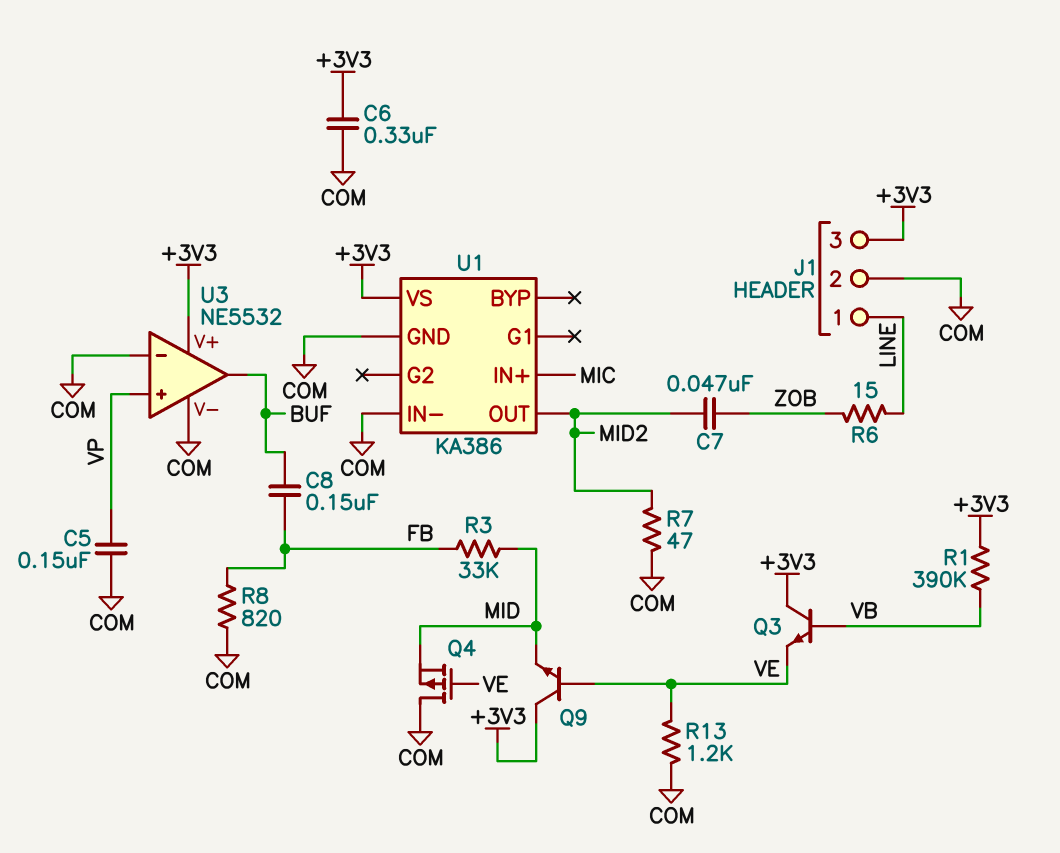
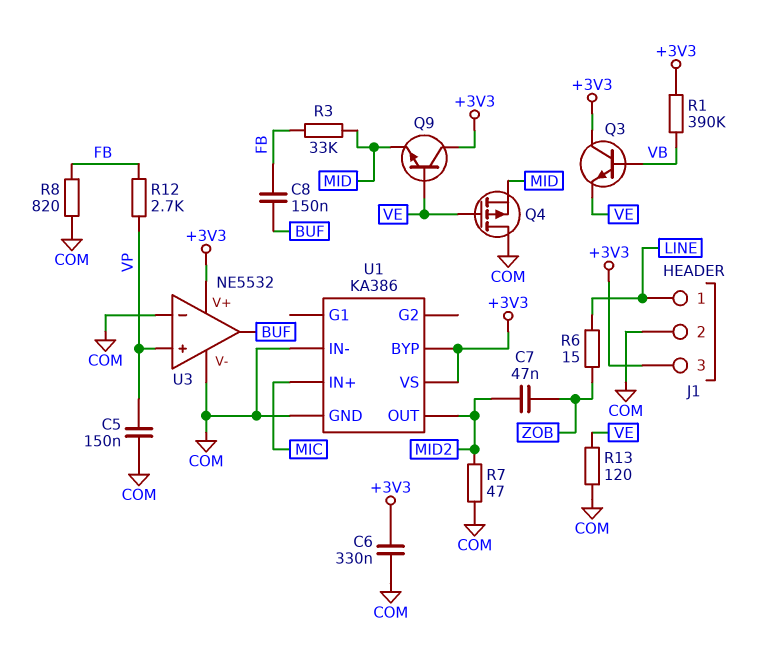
R12: none -> 2.7k (FB, VP)
R13: 1.2k (COM, VE) -> 120 (COM, VE)
U1 pin BYP: none -> +3V3

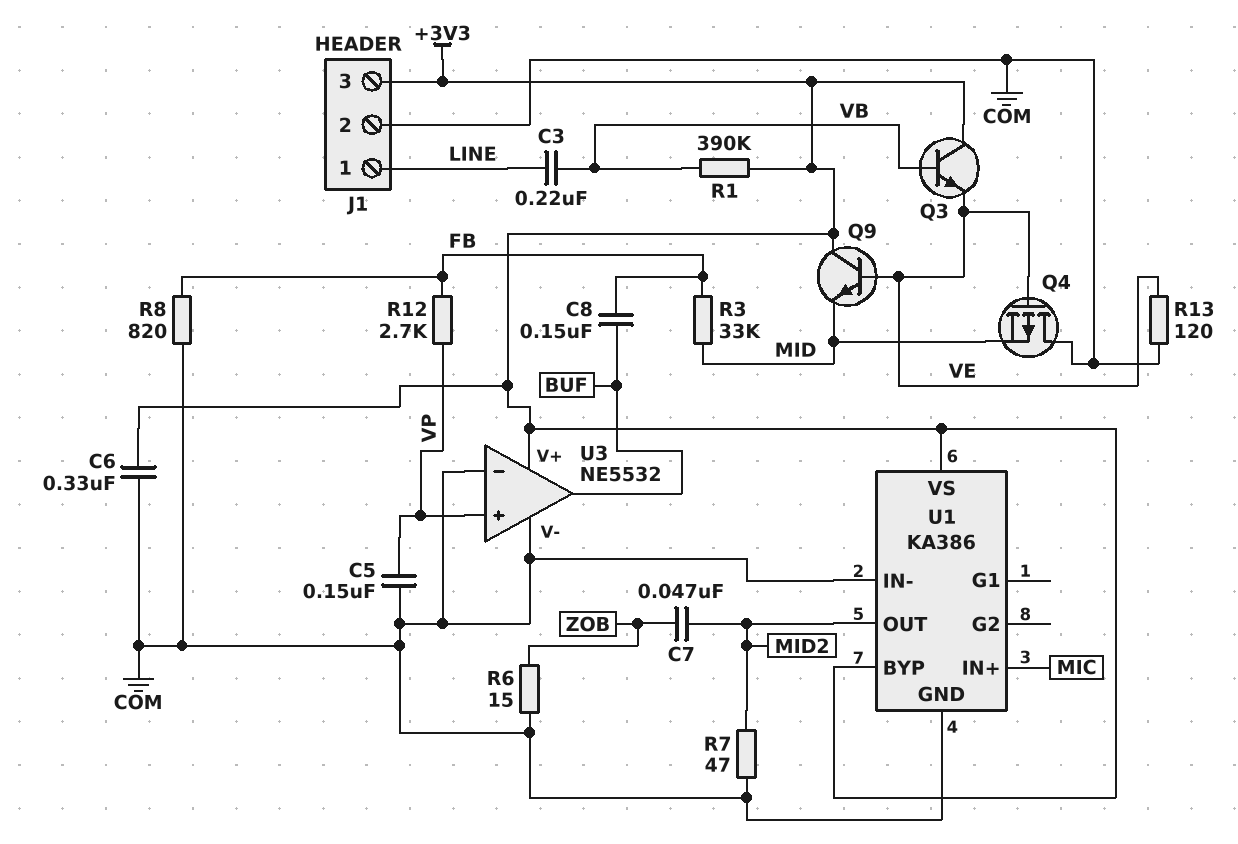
C3: none -> 220nF (LINE, VB)
R6: 15 (LINE, ZOB) -> 15 (COM, ZOB)

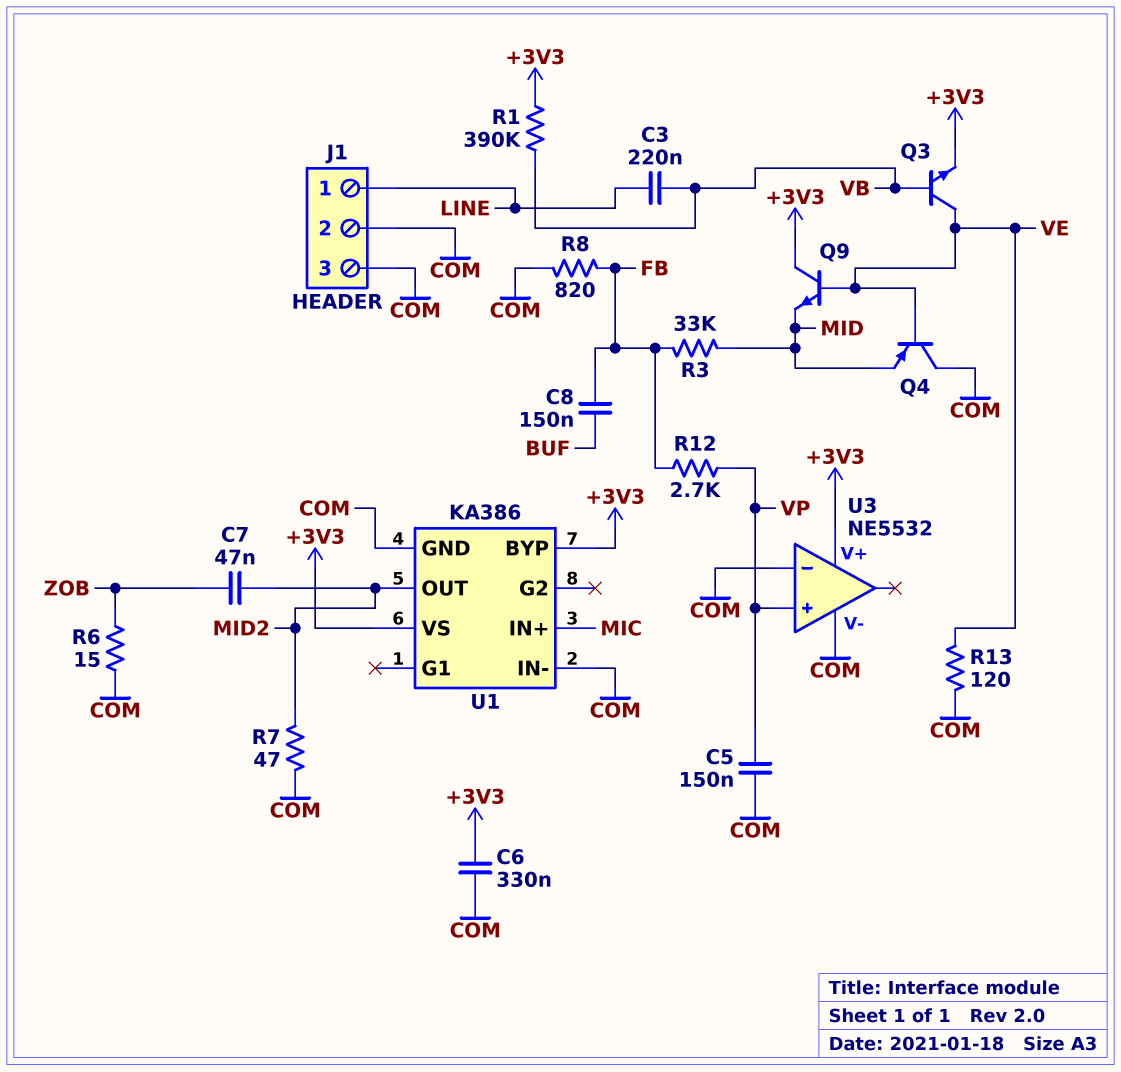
J1 pin 3: +3V3 -> COM
Q3: NPN (B VB, C +3V3, E VE) -> NPN (B VB, C VE, E +3V3)
Q4: PMOS (G VE, D COM, S MID) -> PNP (B VE, C COM, E MID)
U3 pin out: BUF -> none

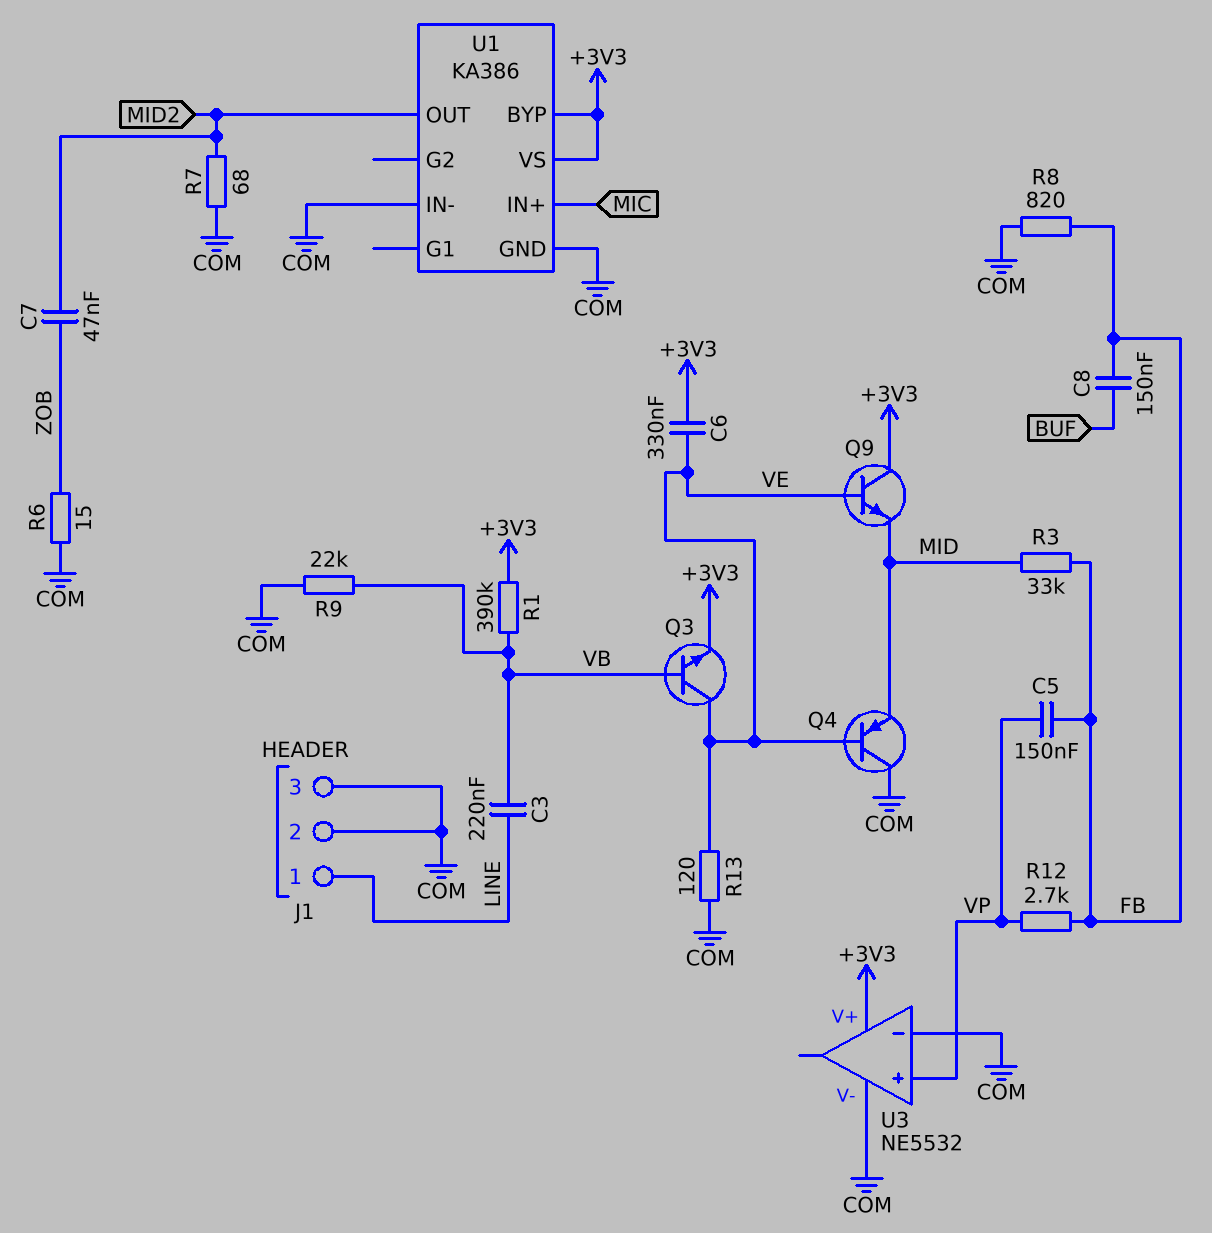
C5: 150nF (COM, VP) -> 150nF (FB, VP)
C6: 330nF (+3V3, COM) -> 330nF (+3V3, VE)
R7: 47 (COM, MID2) -> 68 (COM, MID2)
R9: none -> 22k (COM, VB)

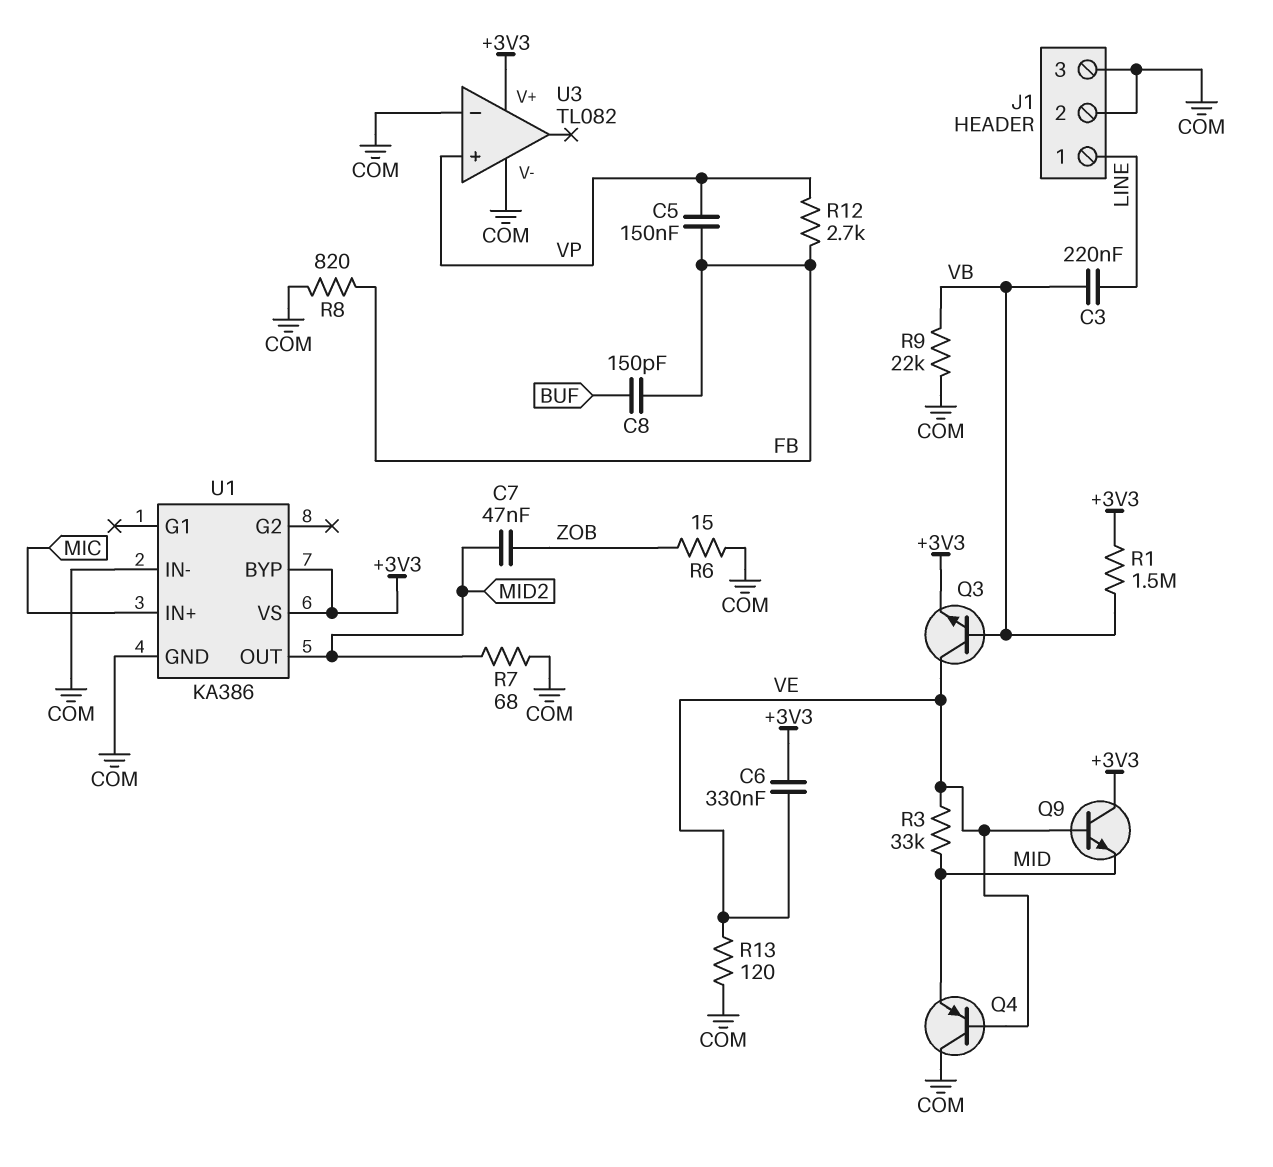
C8: 150nF (BUF, FB) -> 150pF (BUF, FB)
R1: 390k (+3V3, VB) -> 1.5M (+3V3, VB)
R3: 33k (FB, MID) -> 33k (MID, VE)
U3: NE5532 -> TL082

